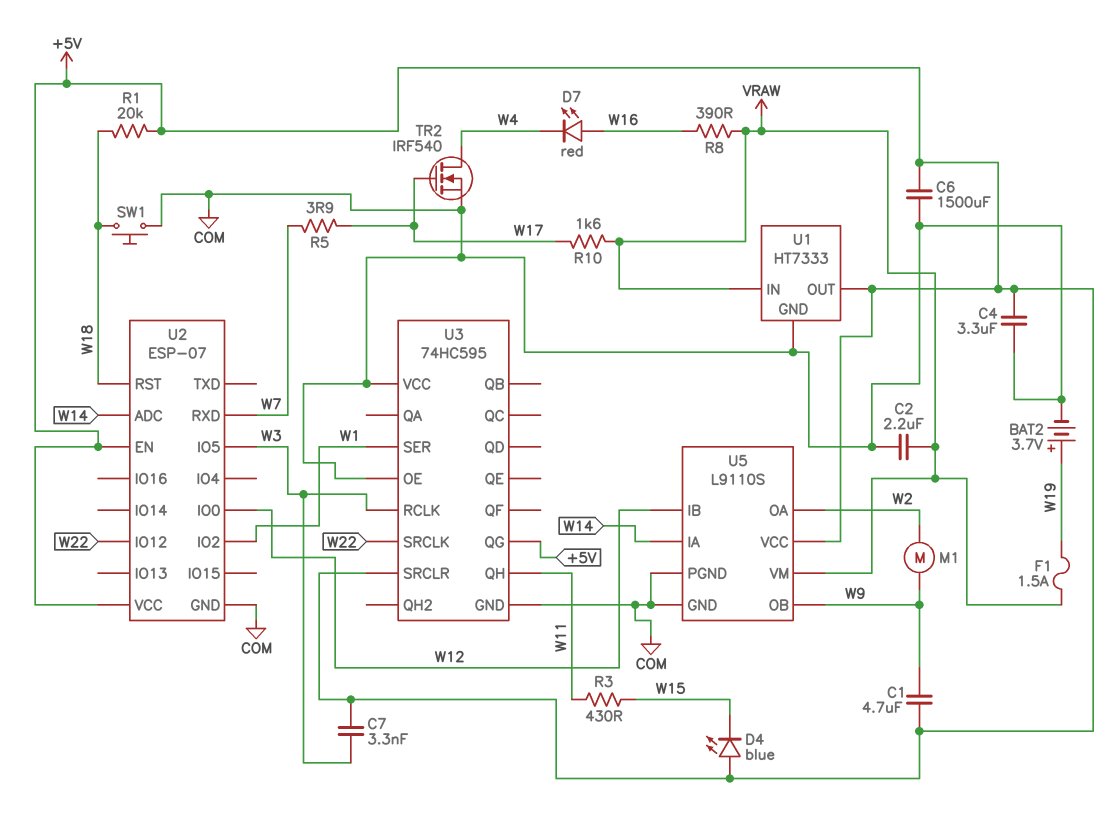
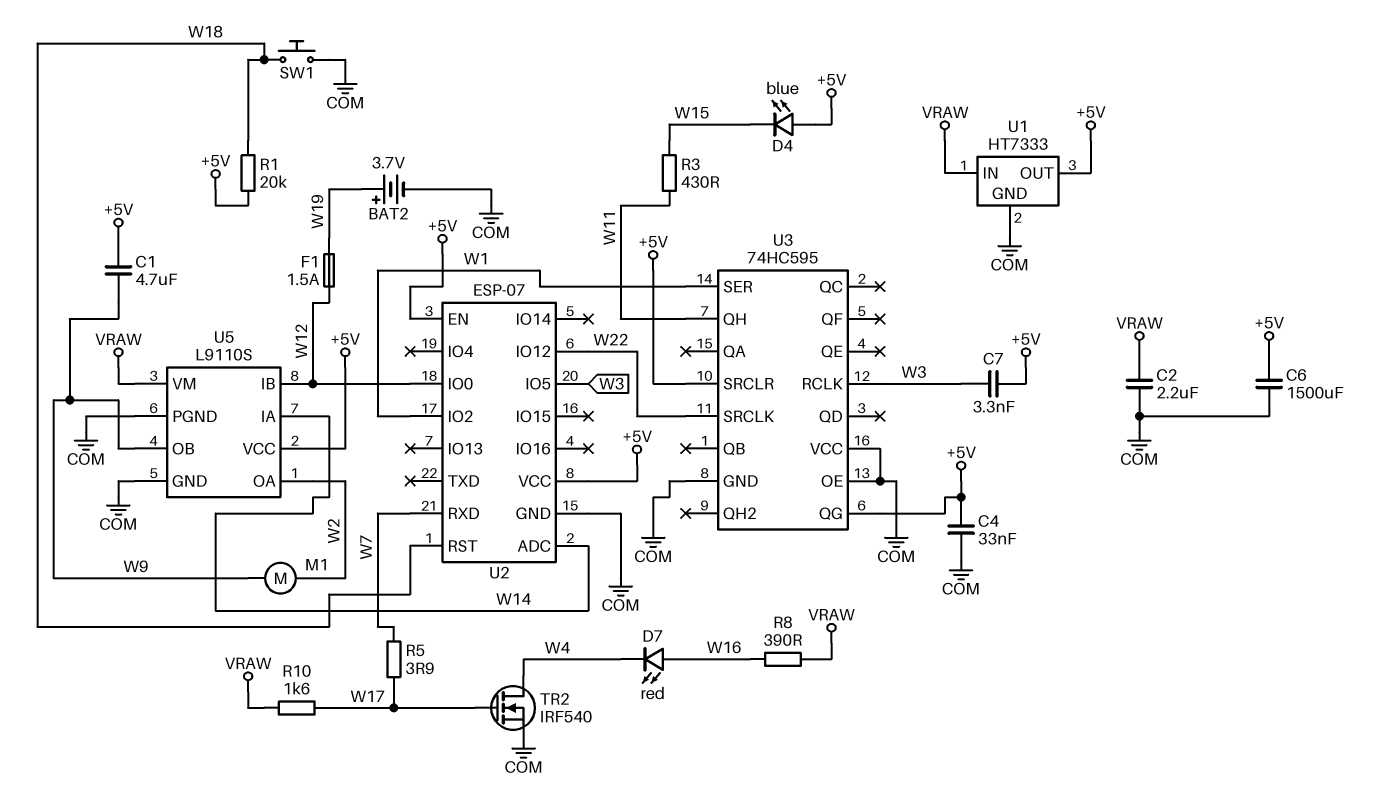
C4: 3.3uF (+5V, COM) -> 33nF (+5V, COM)
F1: 1.5A (VRAW, W19) -> 1.5A (W12, W19)

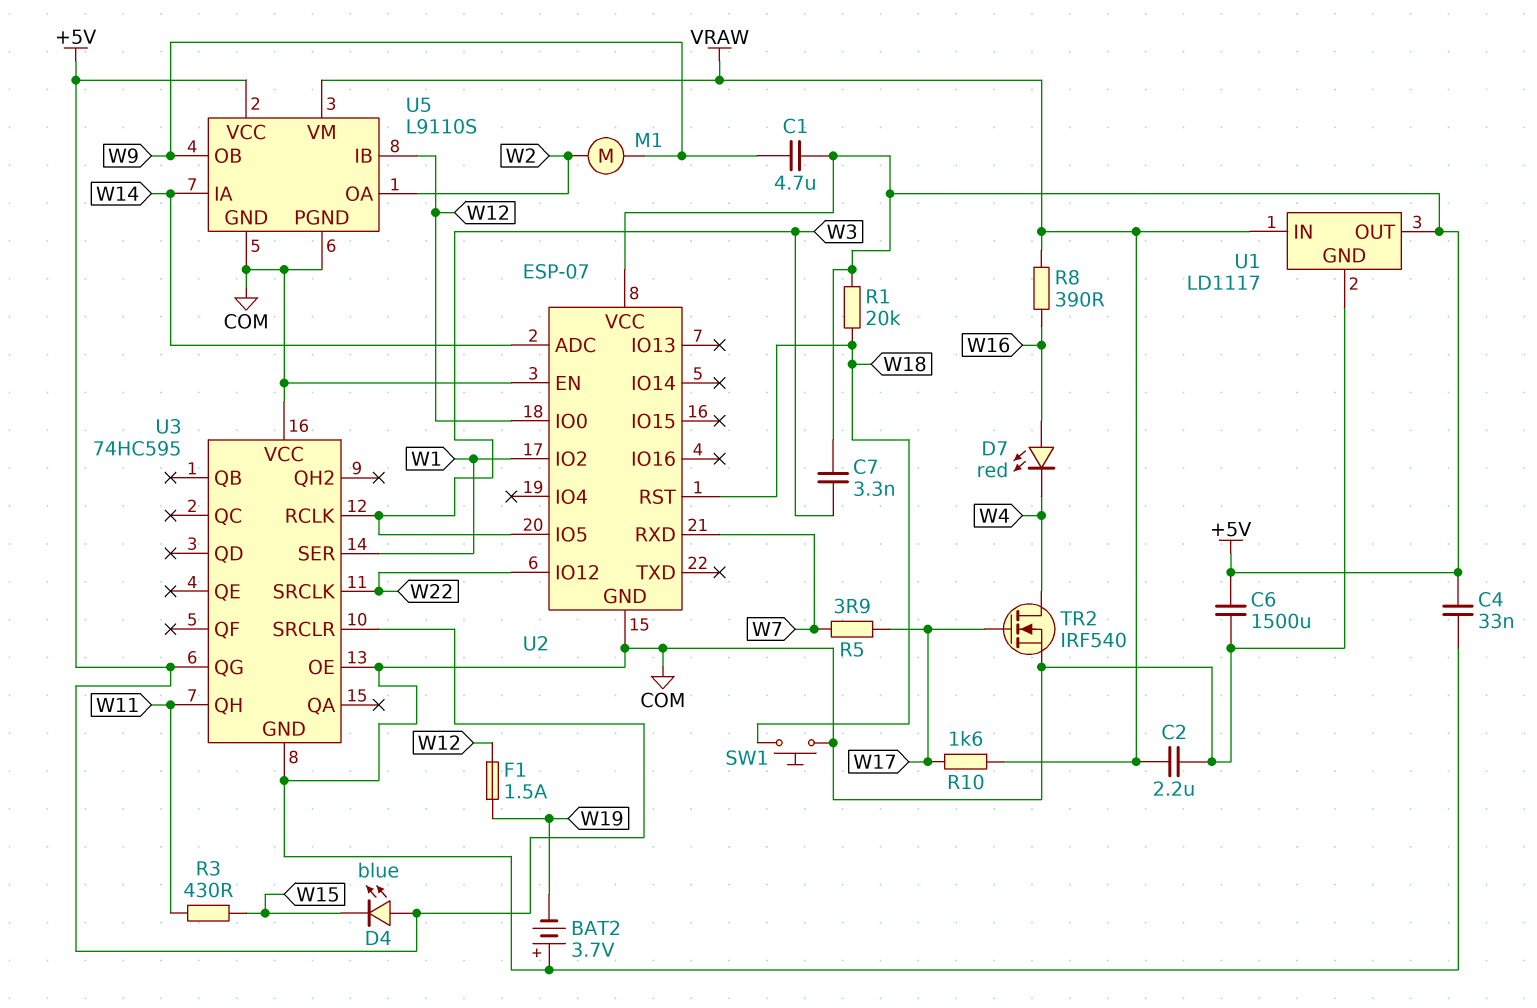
BAT2: 3.7V (plus W19, minus COM) -> 3.7V (plus COM, minus W19)
U1: HT7333 -> LD1117
U2 pin EN: +5V -> COM

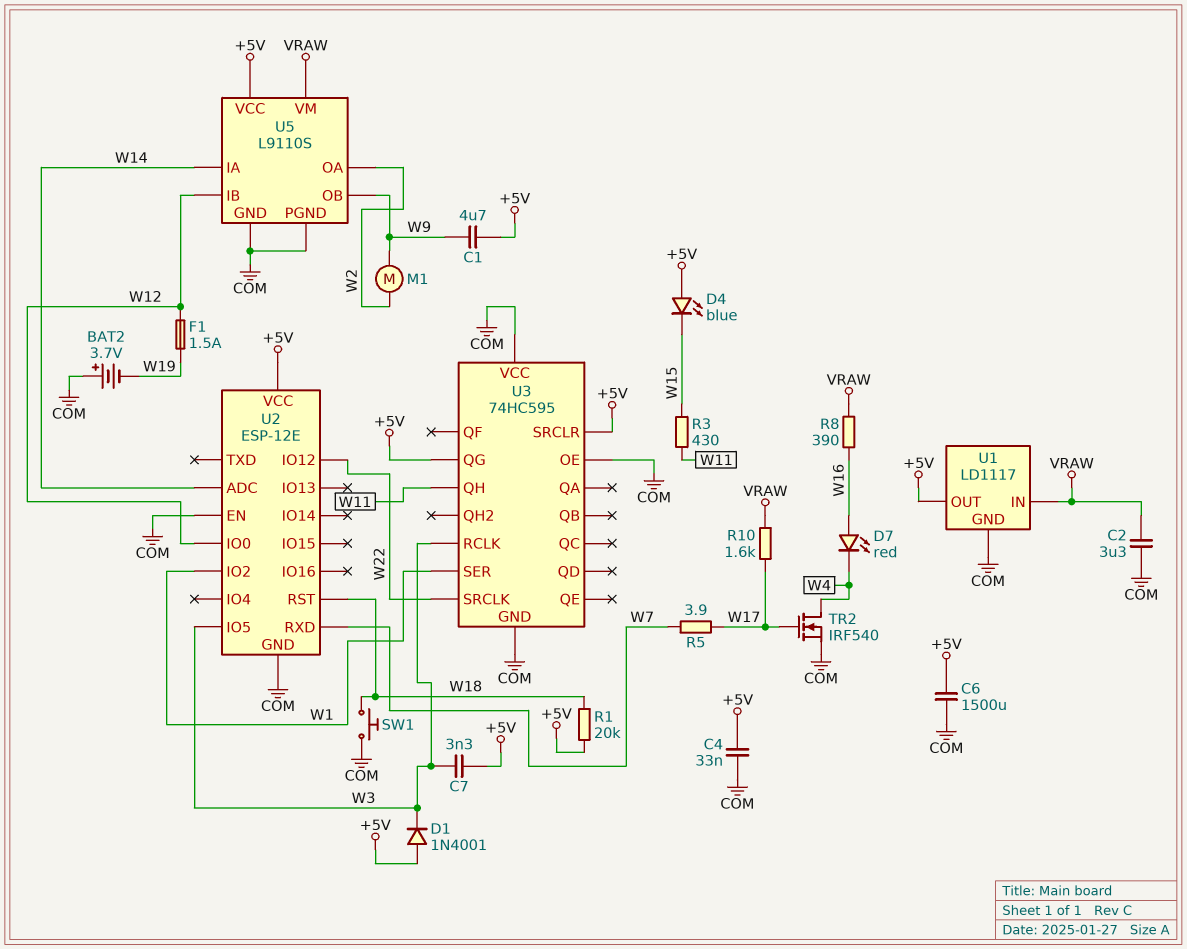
C2: 2.2uF (COM, VRAW) -> 3.3uF (COM, VRAW)
D1: none -> diode 1N4001 (A +5V, K W3)
U2: ESP-07 -> ESP-12E

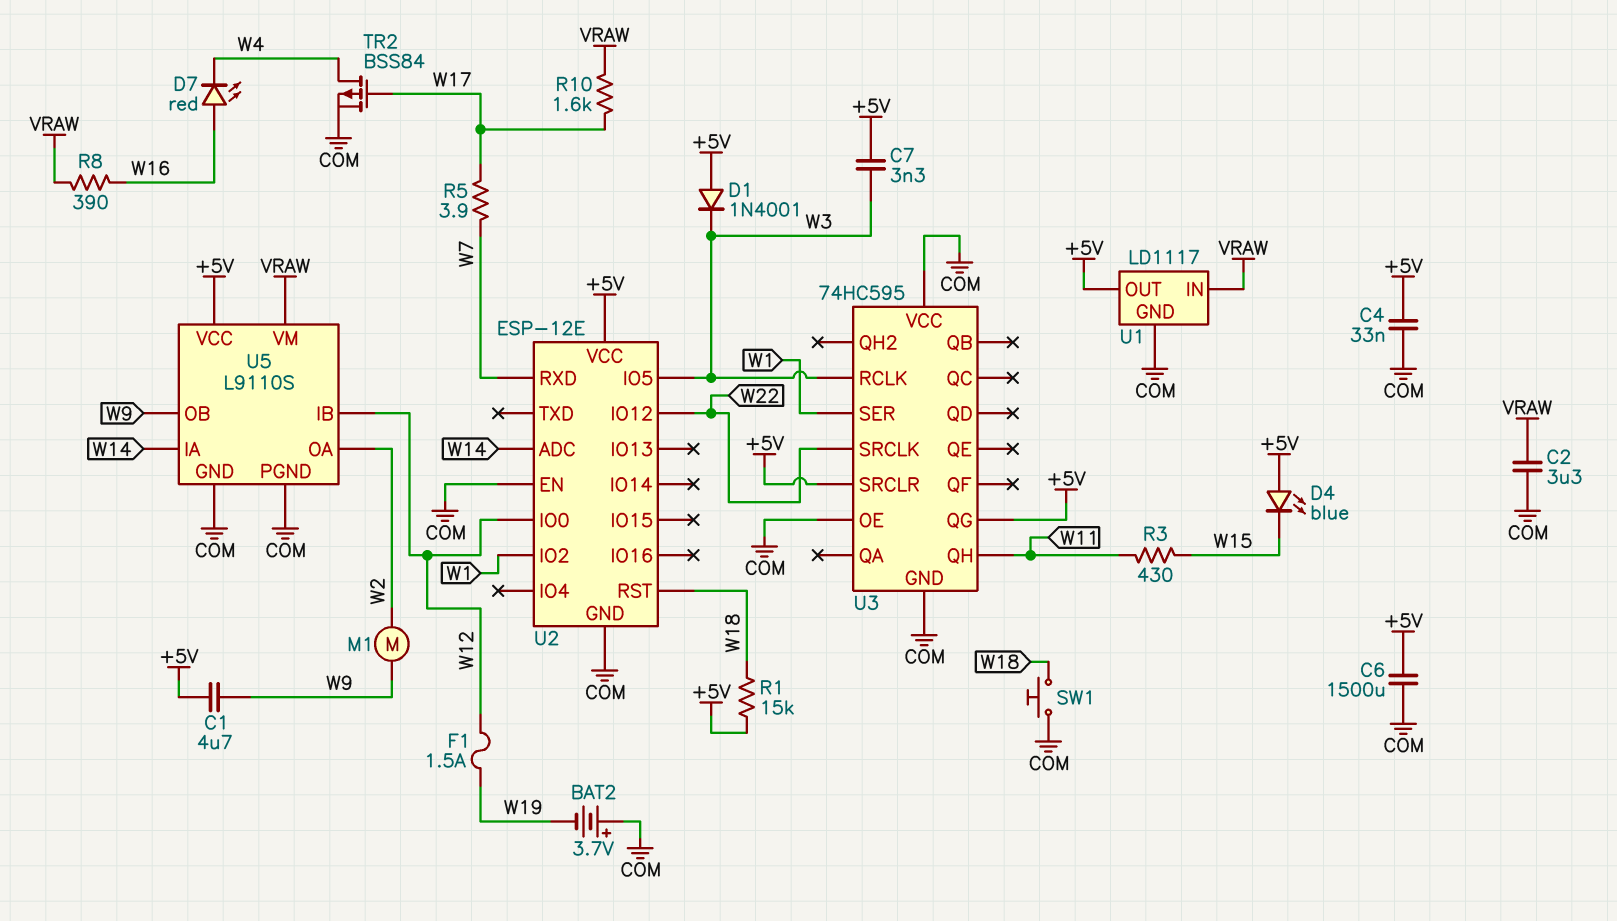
R1: 20k (+5V, W18) -> 15k (+5V, W18)
TR2: NMOS IRF540 (G W17, D W4, S COM) -> PMOS BSS84 (G W17, D W4, S COM)

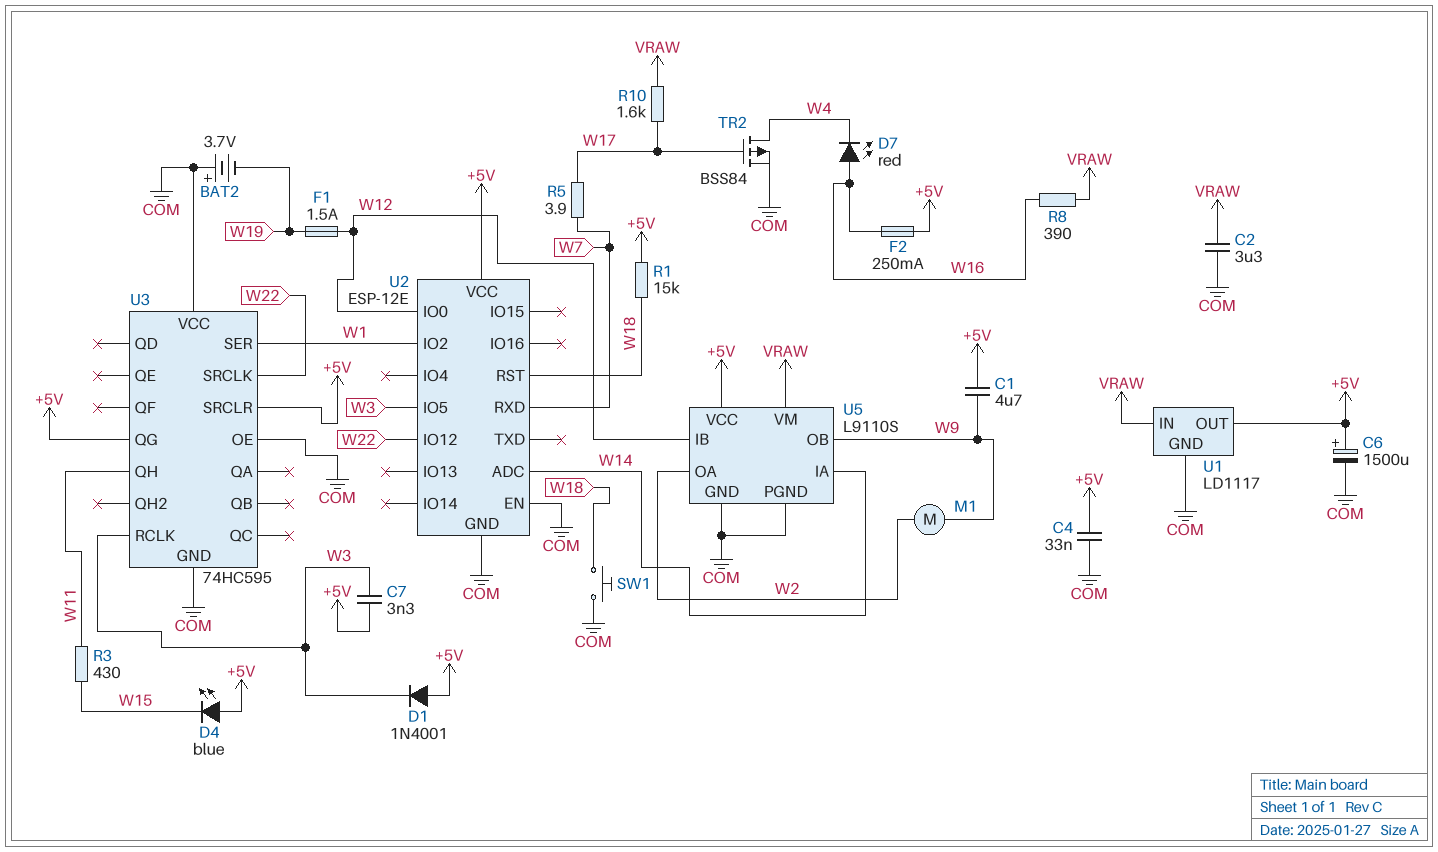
C6: 1500uF (+5V, COM) -> 1500uF (plus +5V, minus COM)
F2: none -> 250mA (+5V, W16)

